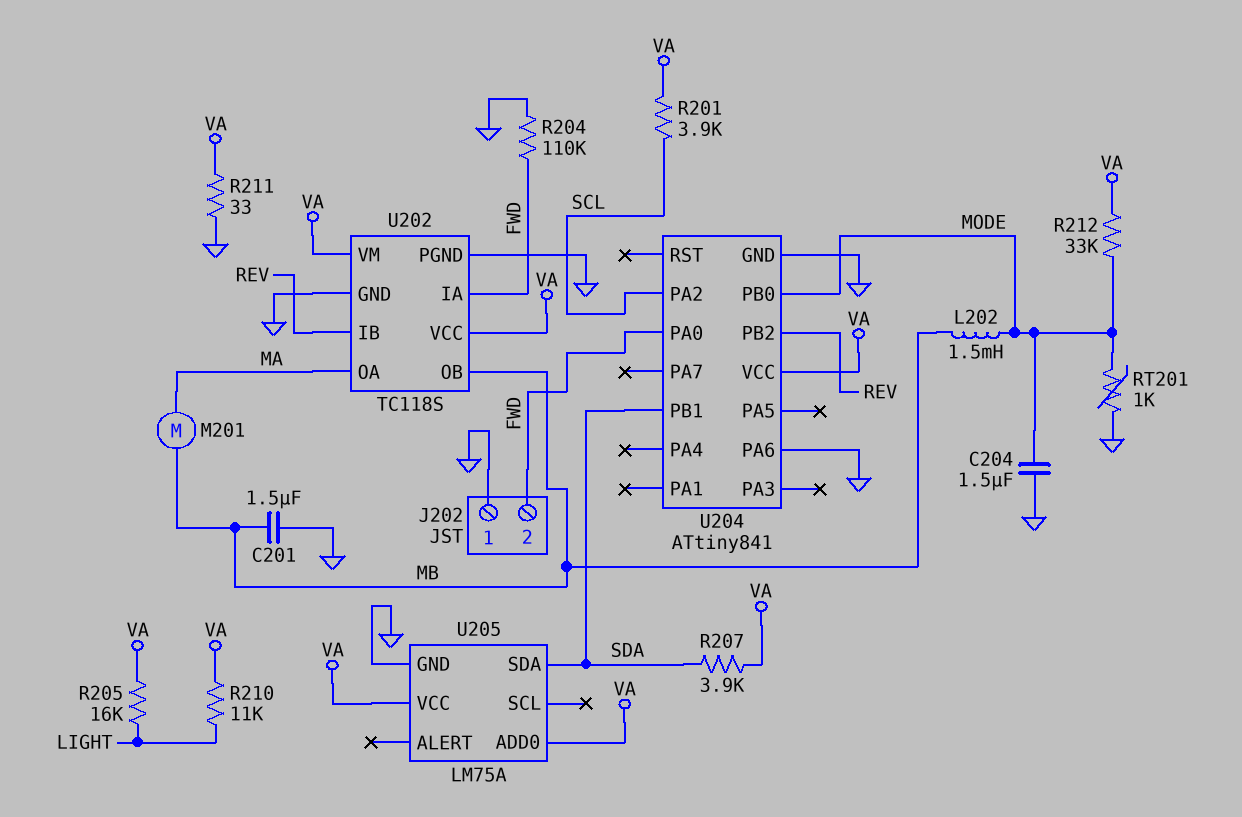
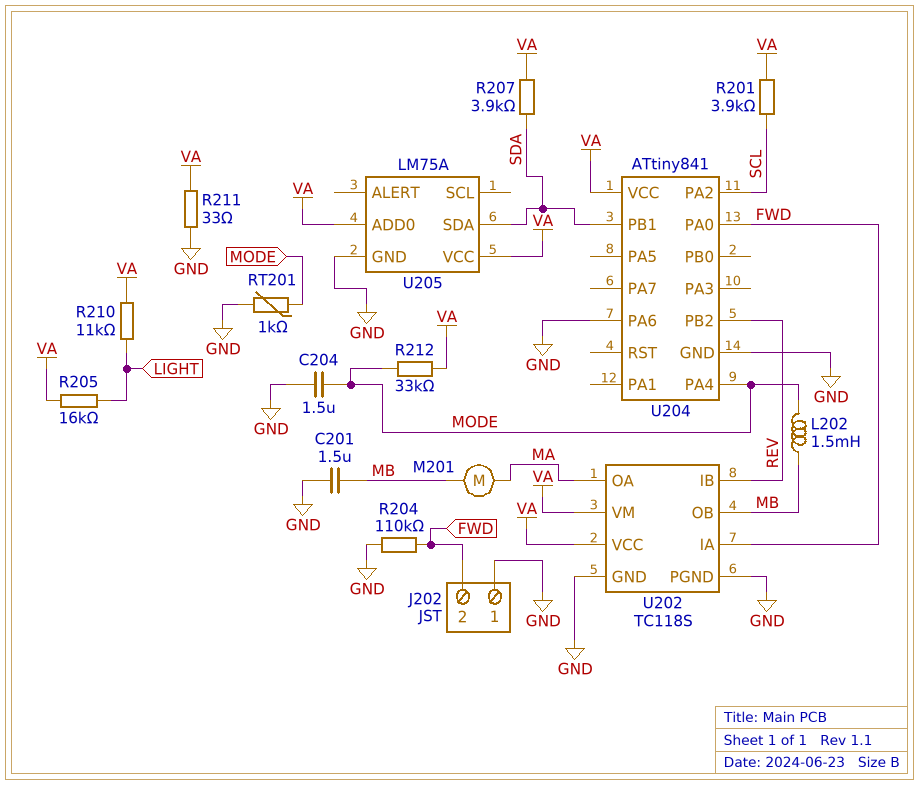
U204 pin PA4: none -> MODE
U204 pin PB0: MODE -> none

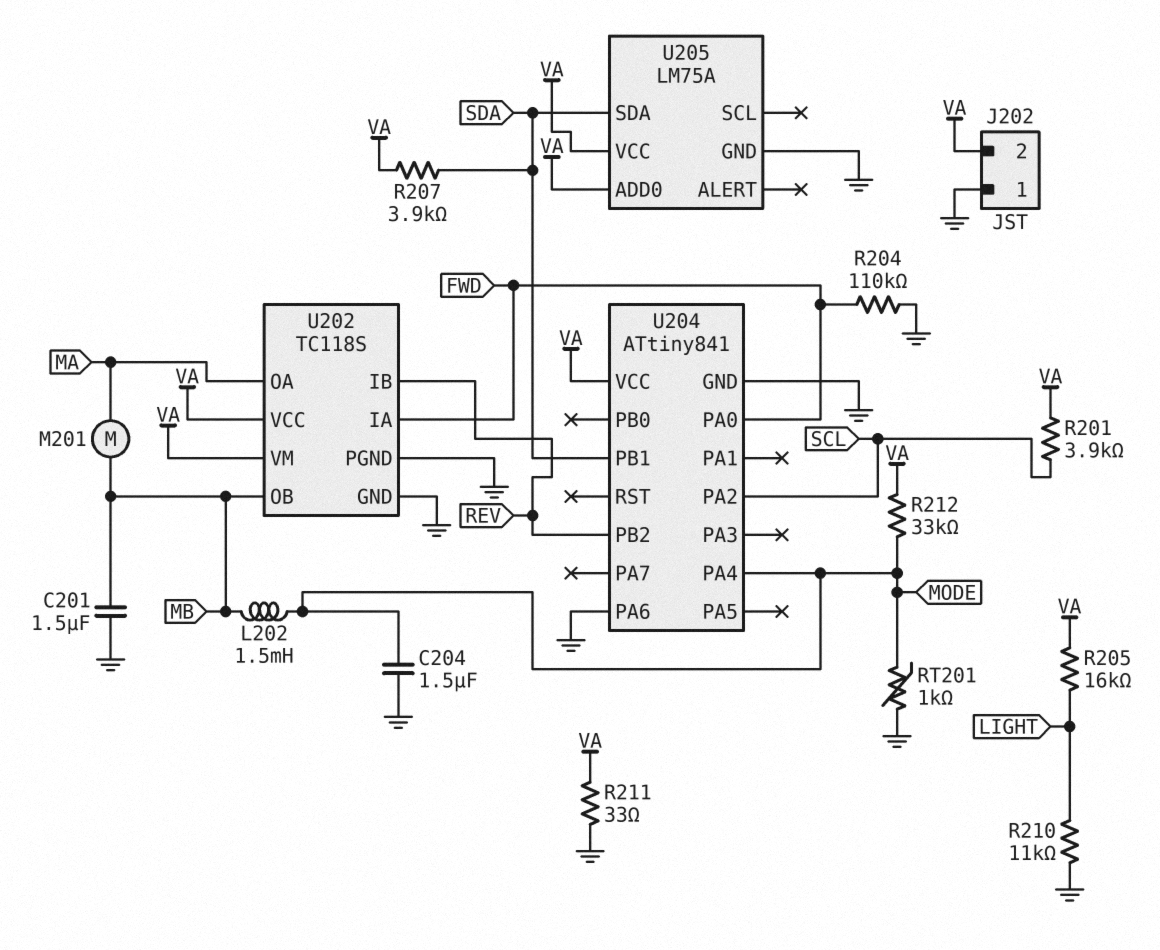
J202 pin 2: FWD -> VA
R210: 11k (LIGHT, VA) -> 11k (GND, LIGHT)

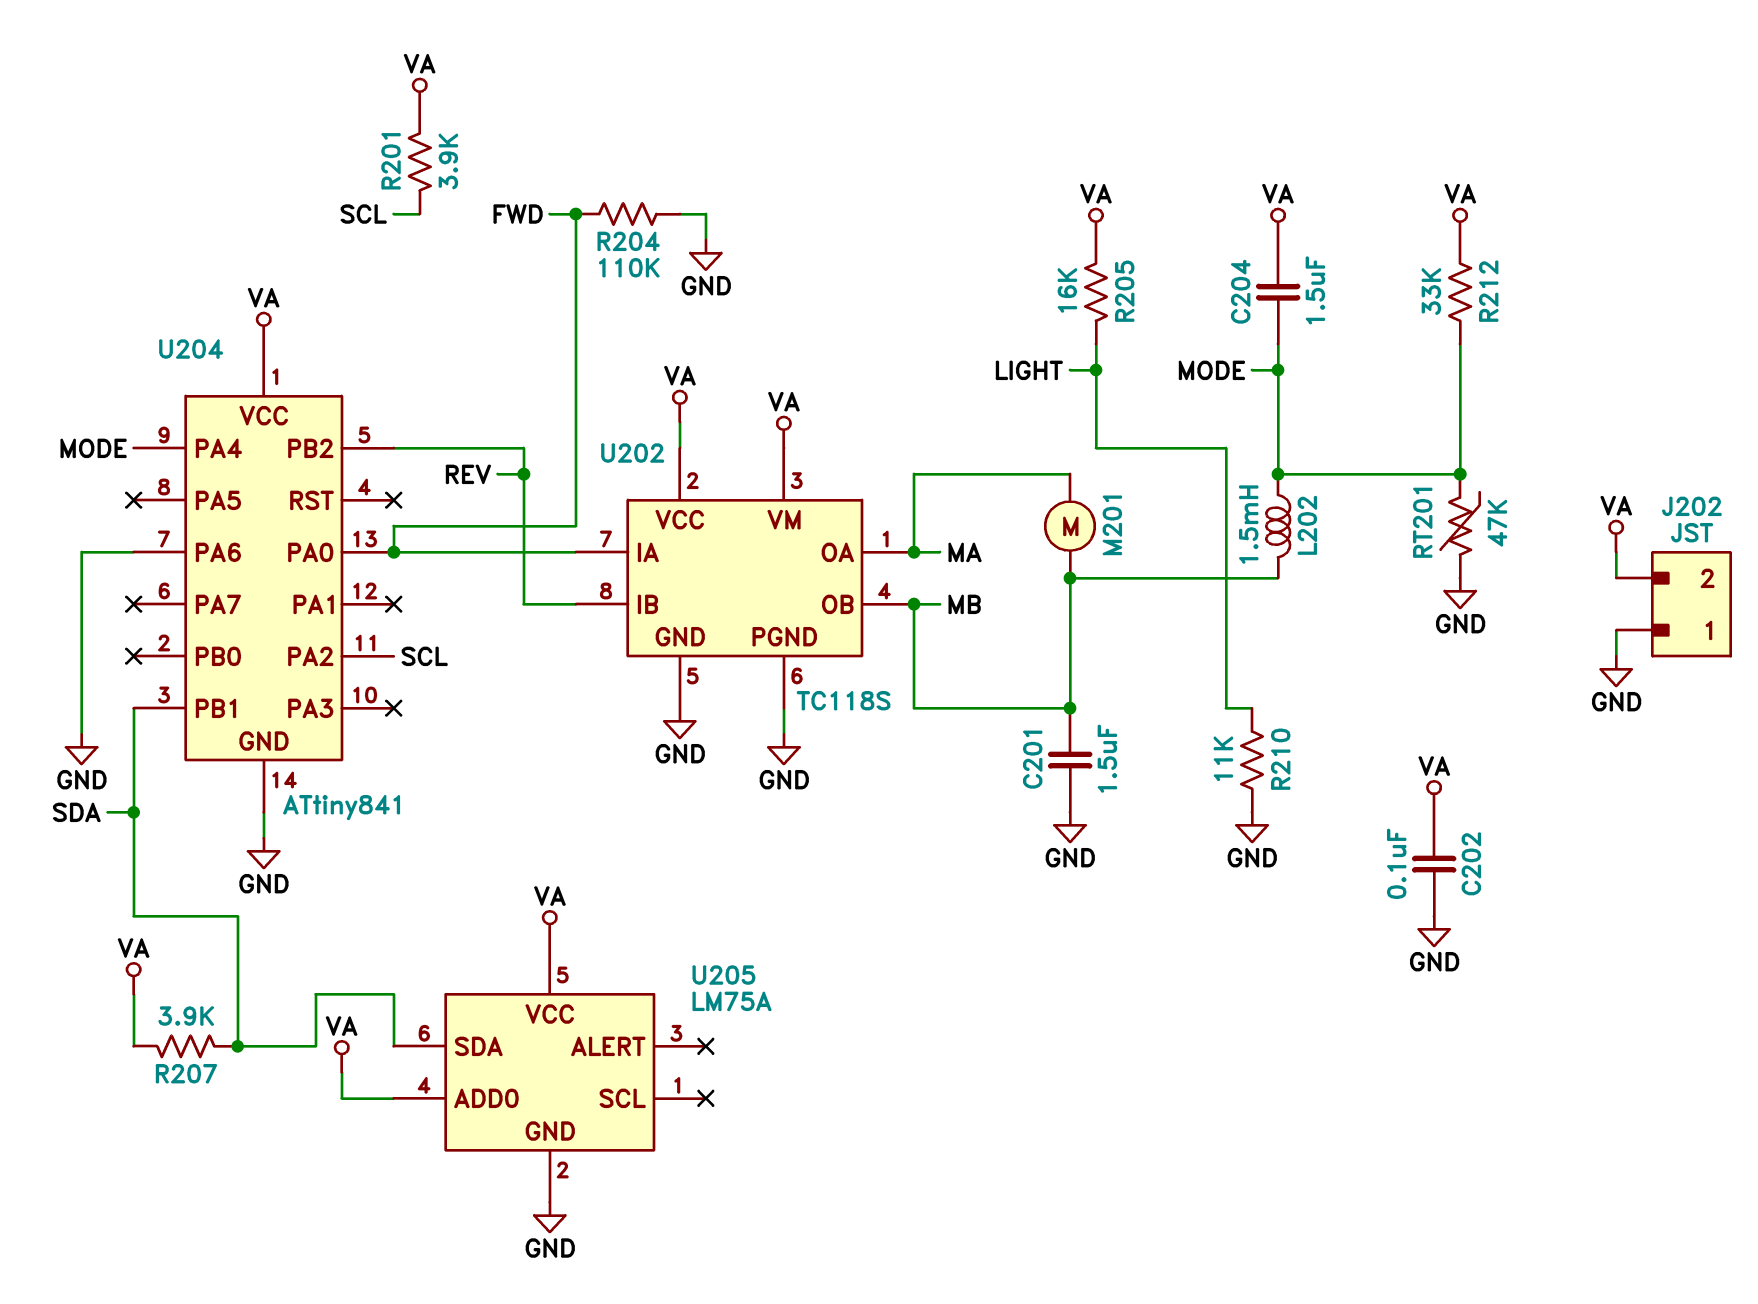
C202: none -> 100nF (GND, VA)
C204: 1.5uF (GND, MODE) -> 1.5uF (MODE, VA)
R211: 33 (GND, VA) -> none
RT201: 1k (GND, MODE) -> 47k (GND, MODE)

